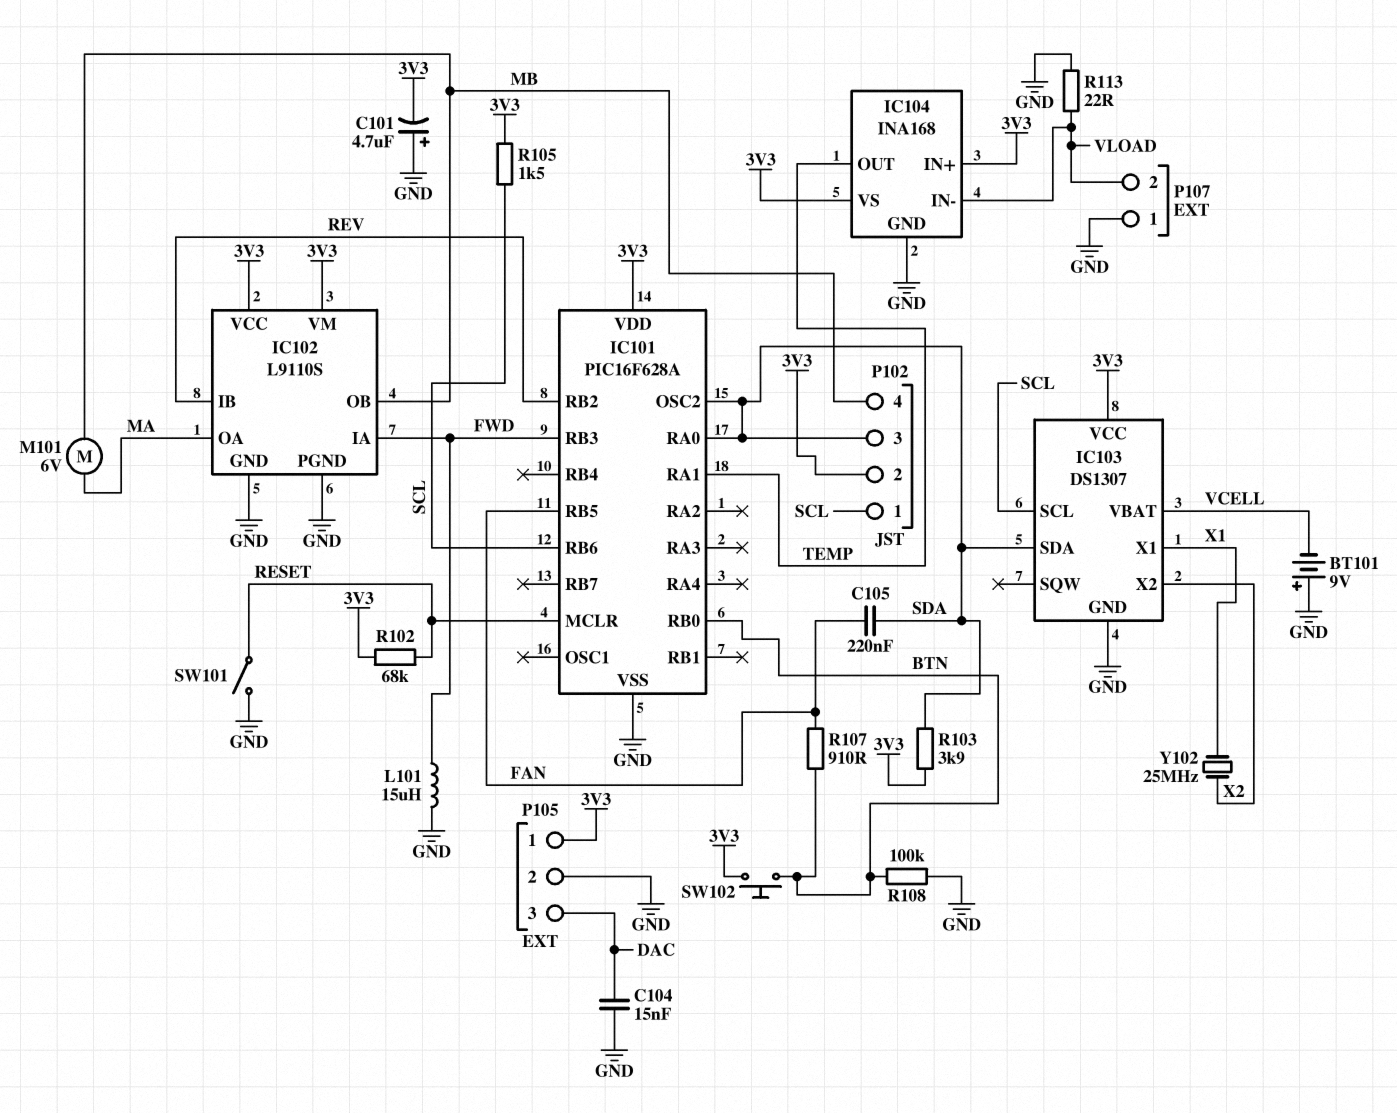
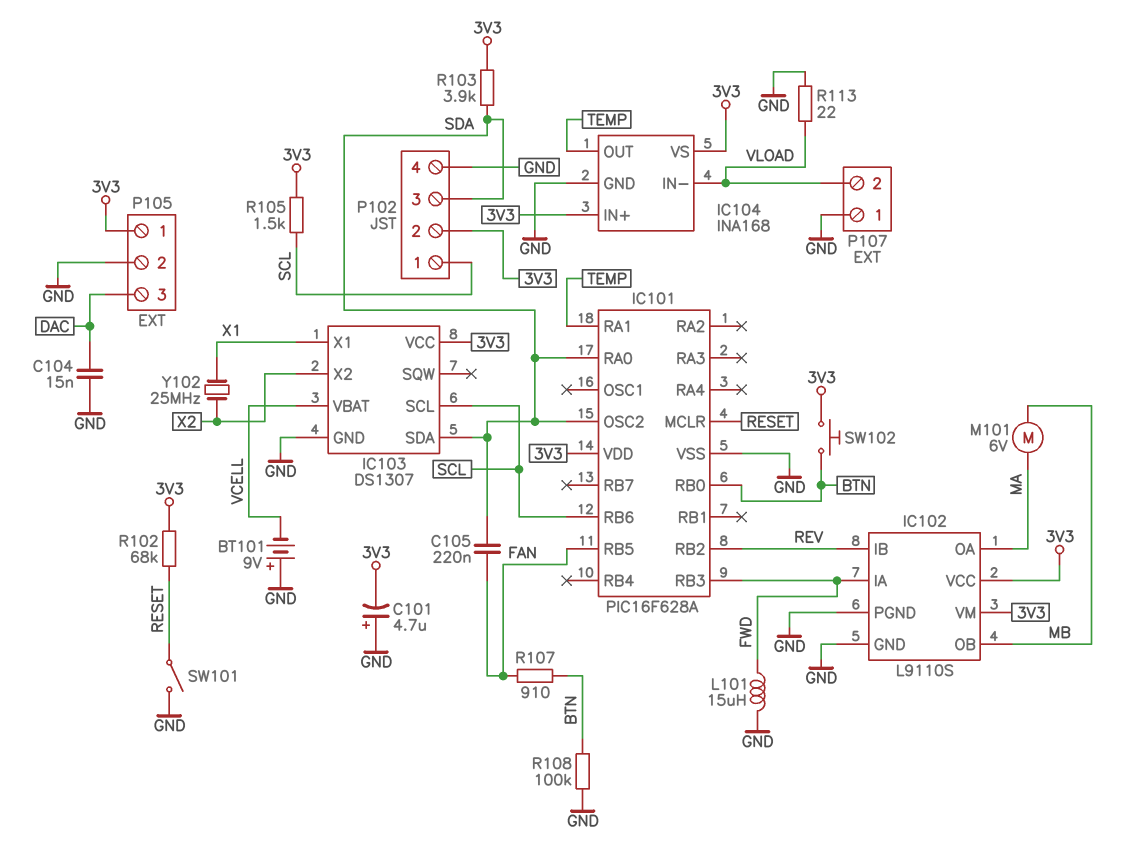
P102 pin 4: MB -> GND

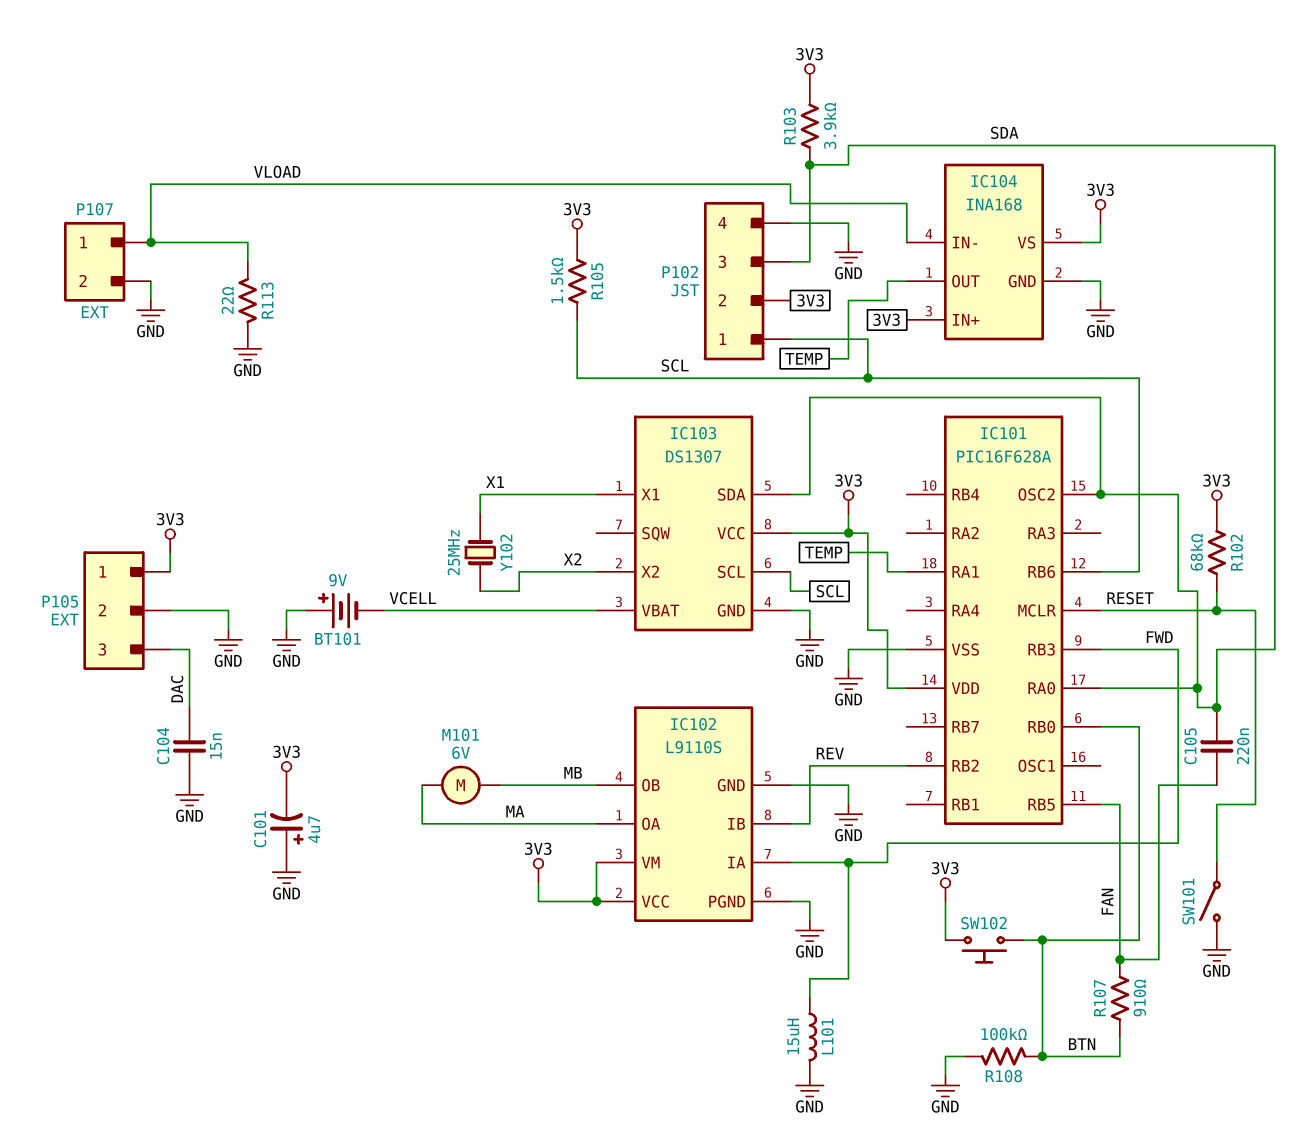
P107 pin 1: GND -> VLOAD
P107 pin 2: VLOAD -> GND

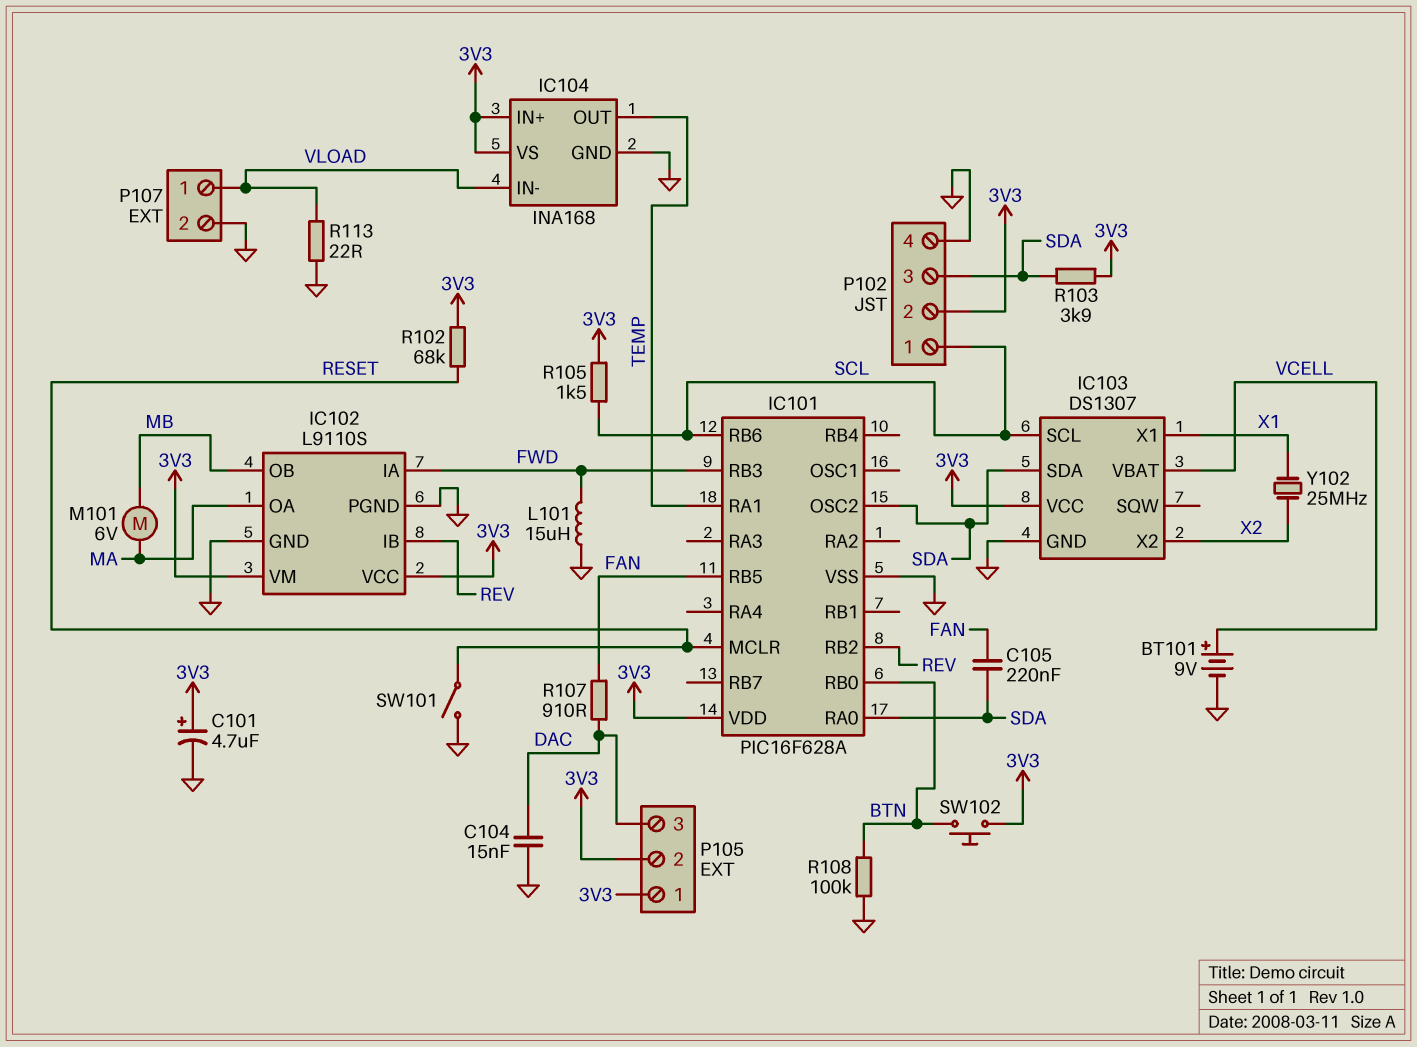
BT101: 9V (plus GND, minus VCELL) -> 9V (plus VCELL, minus GND)
C101: 4.7uF (plus GND, minus 3V3) -> 4.7uF (plus 3V3, minus GND)
P105 pin 2: GND -> 3V3
R107: 910 (BTN, FAN) -> 910 (DAC, FAN)

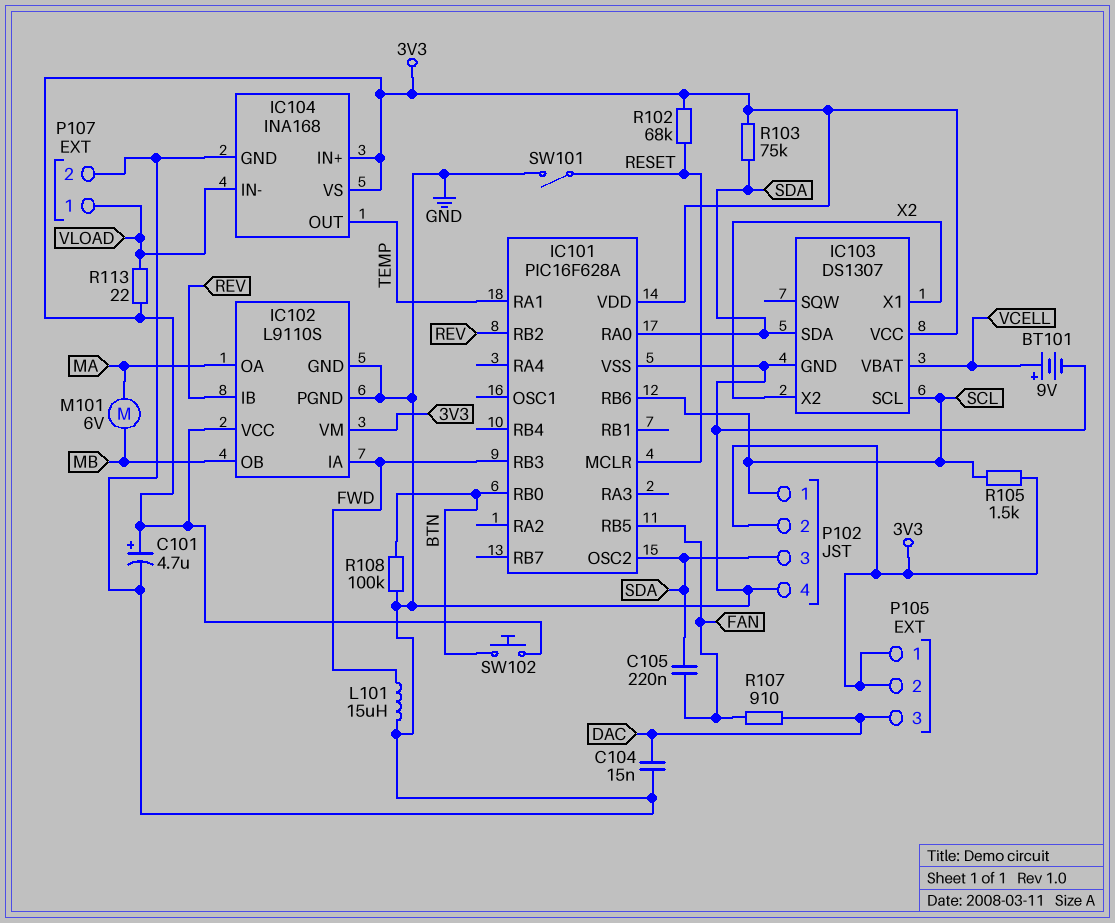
IC103 pin X1: X1 -> X2
R103: 3.9k (3V3, SDA) -> 75k (3V3, SDA)
R113: 22 (GND, VLOAD) -> 22 (3V3, VLOAD)
Y102: 25MHz (X1, X2) -> none

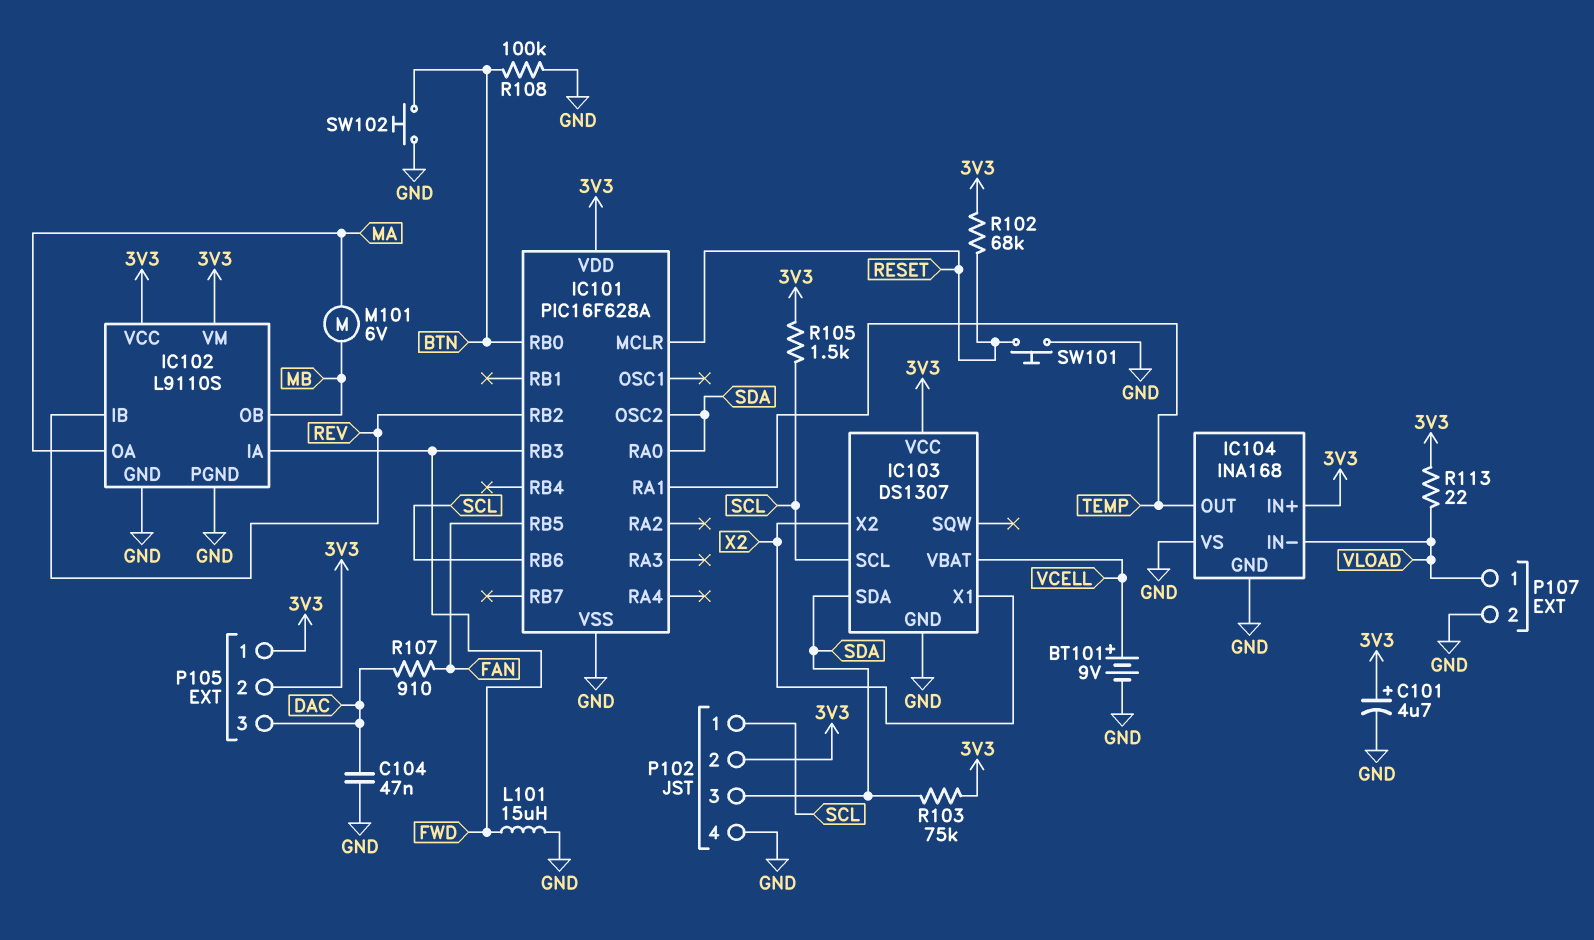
C104: 15nF (DAC, GND) -> 47nF (DAC, GND)
C105: 220nF (FAN, SDA) -> none
IC104 pin VS: 3V3 -> GND
SW101: switch (GND, RESET) -> button (GND, RESET)
SW102: button (3V3, BTN) -> button (BTN, GND)

